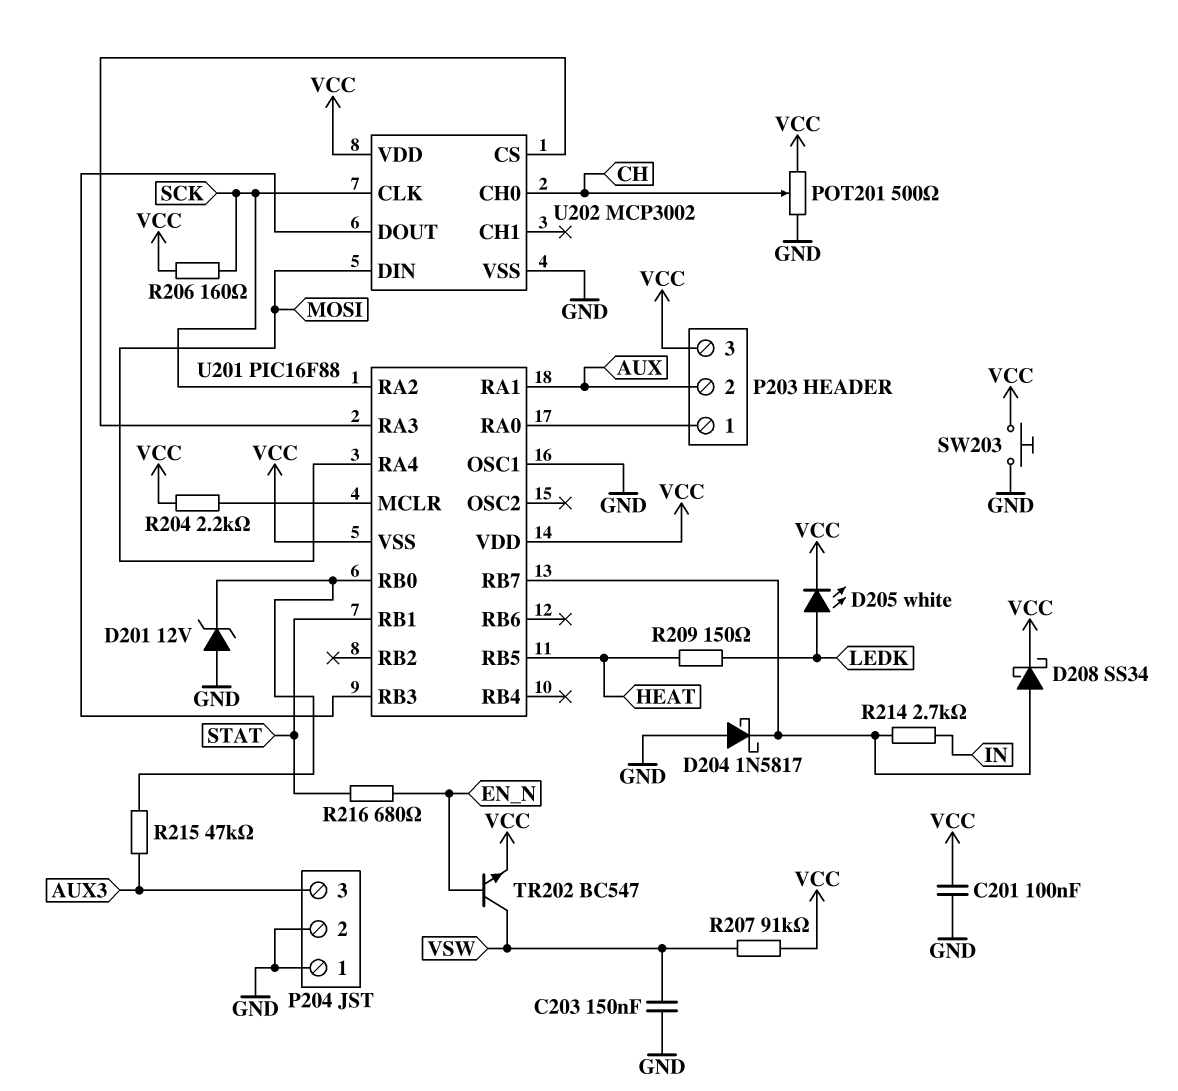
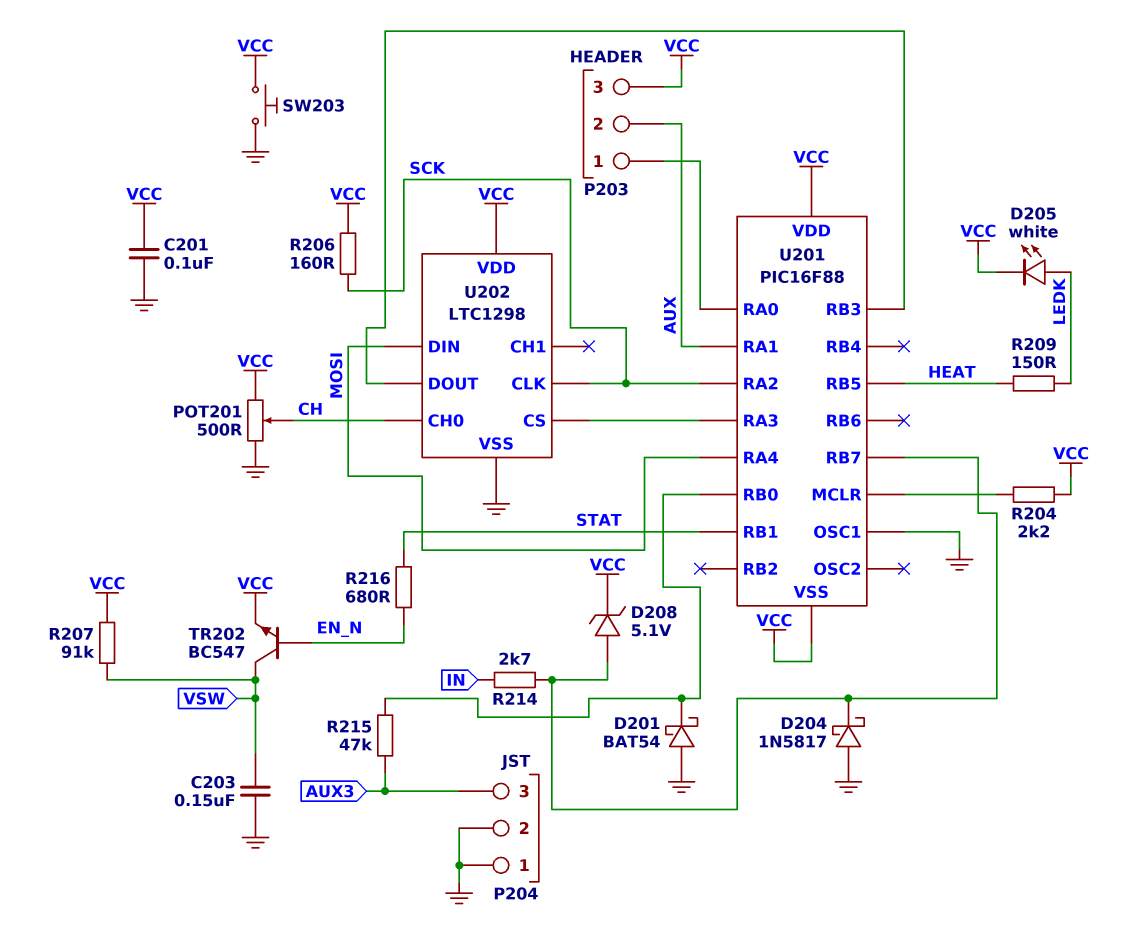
D201: zener 12V (A GND, K U201/RB0) -> schottky BAT54 (A GND, K U201/RB0)
D208: schottky SS34 (A U201/RB7, K VCC) -> zener 5.1V (A U201/RB7, K VCC)
U202: MCP3002 -> LTC1298

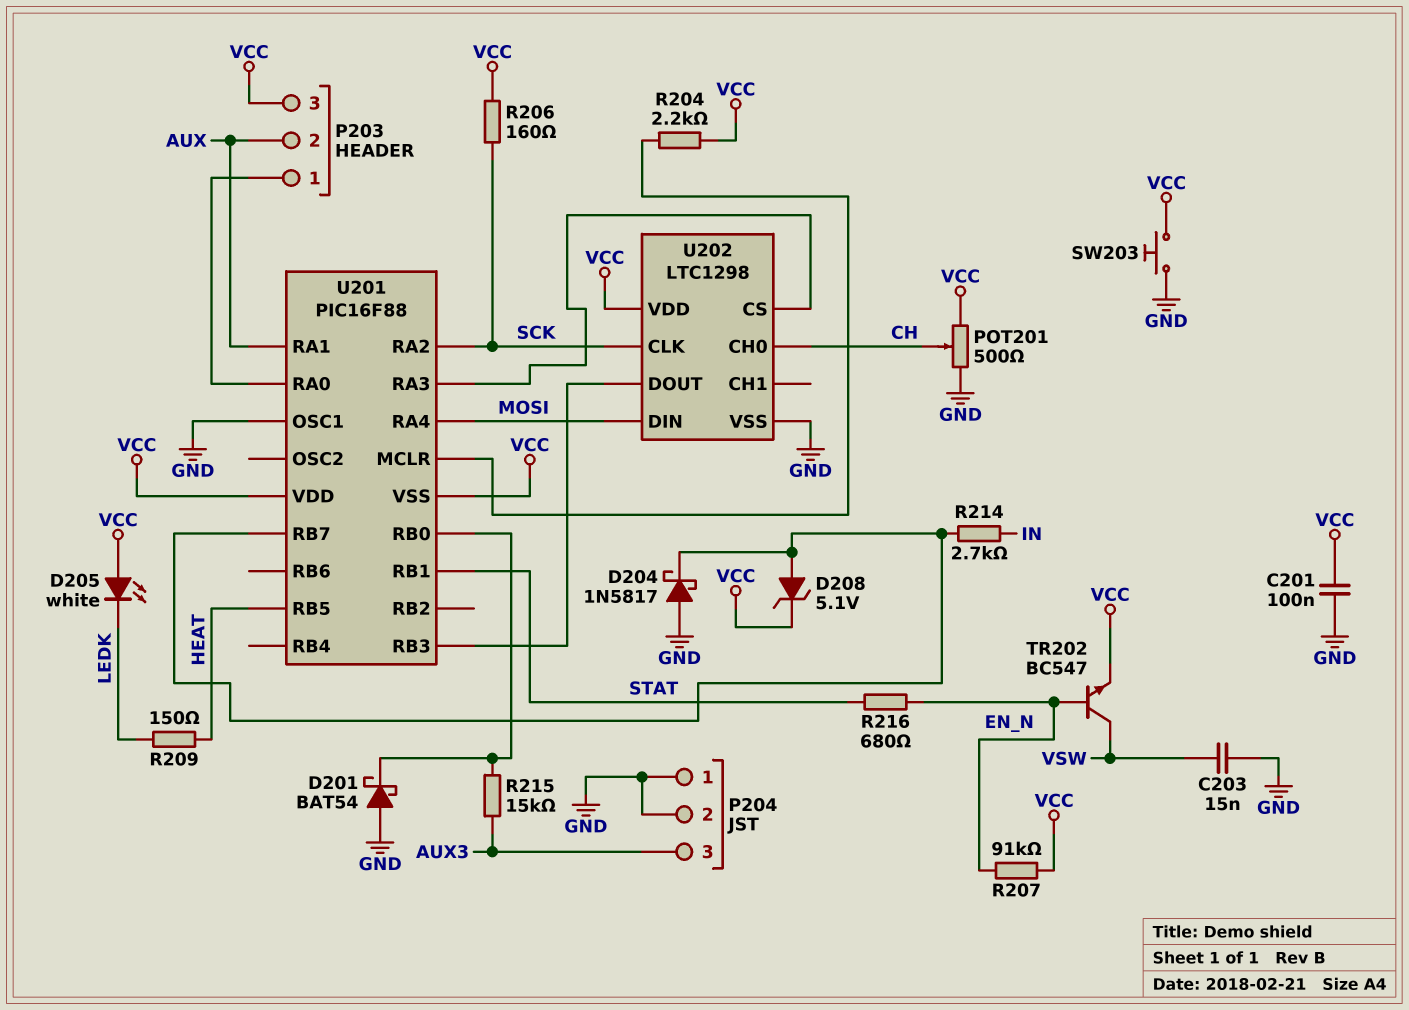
C203: 150nF (GND, VSW) -> 15nF (GND, VSW)
D205: LED white (A LEDK, K VCC) -> LED white (A VCC, K LEDK)
R207: 91k (VCC, VSW) -> 91k (EN_N, VCC)
R215: 47k (AUX3, U201/RB0) -> 15k (AUX3, U201/RB0)

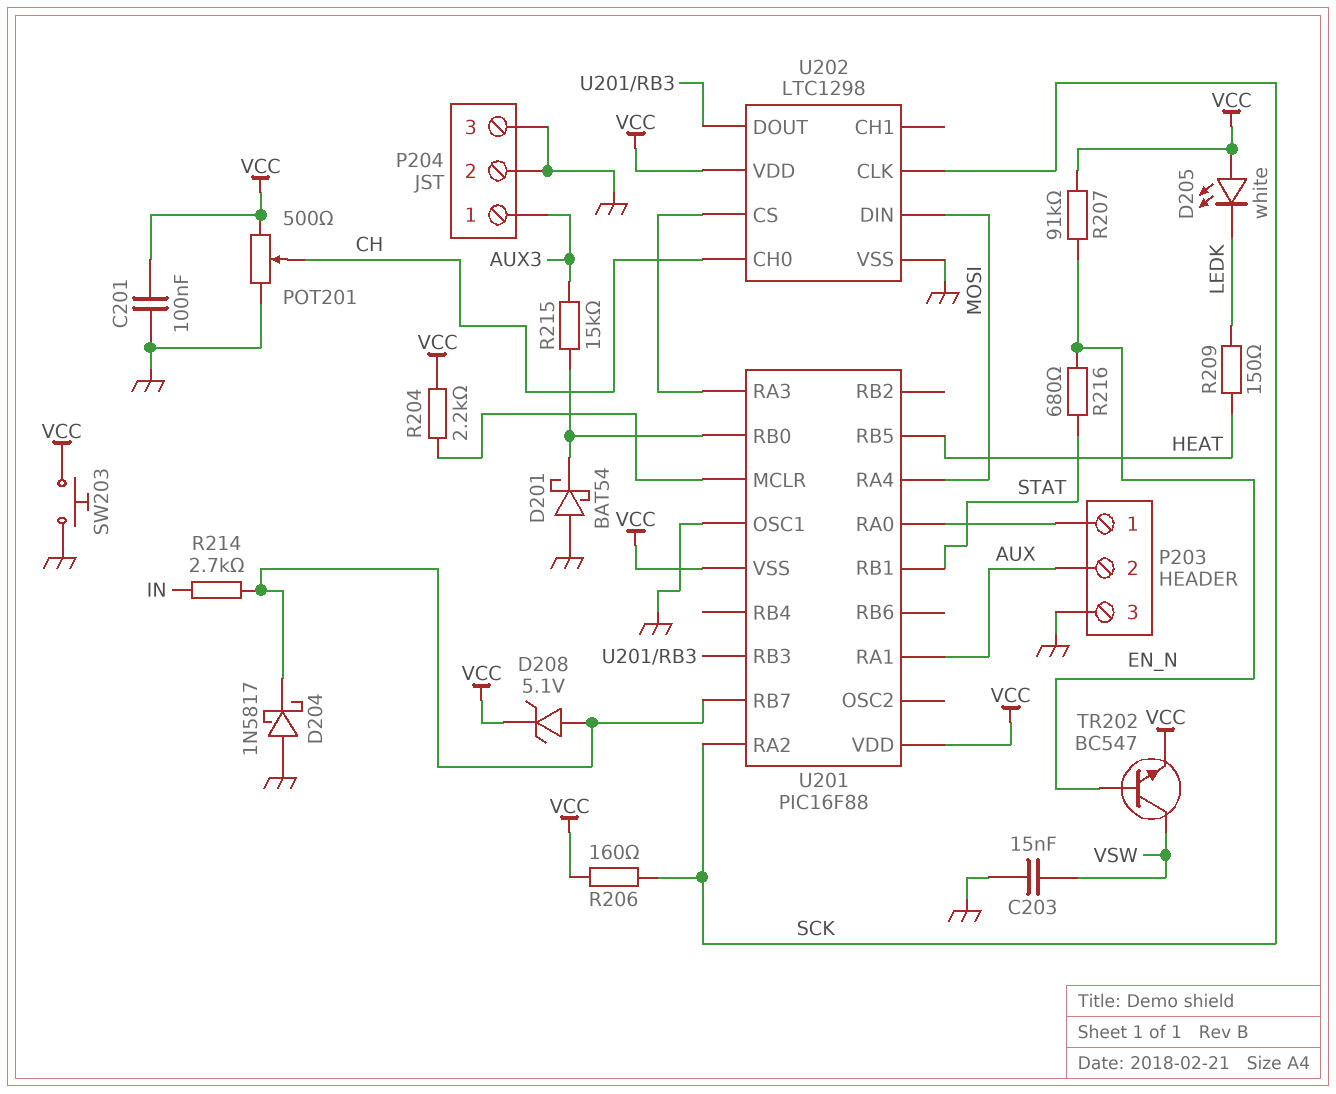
P203 pin 3: VCC -> GND
P204 pin 1: GND -> AUX3
P204 pin 3: AUX3 -> GND

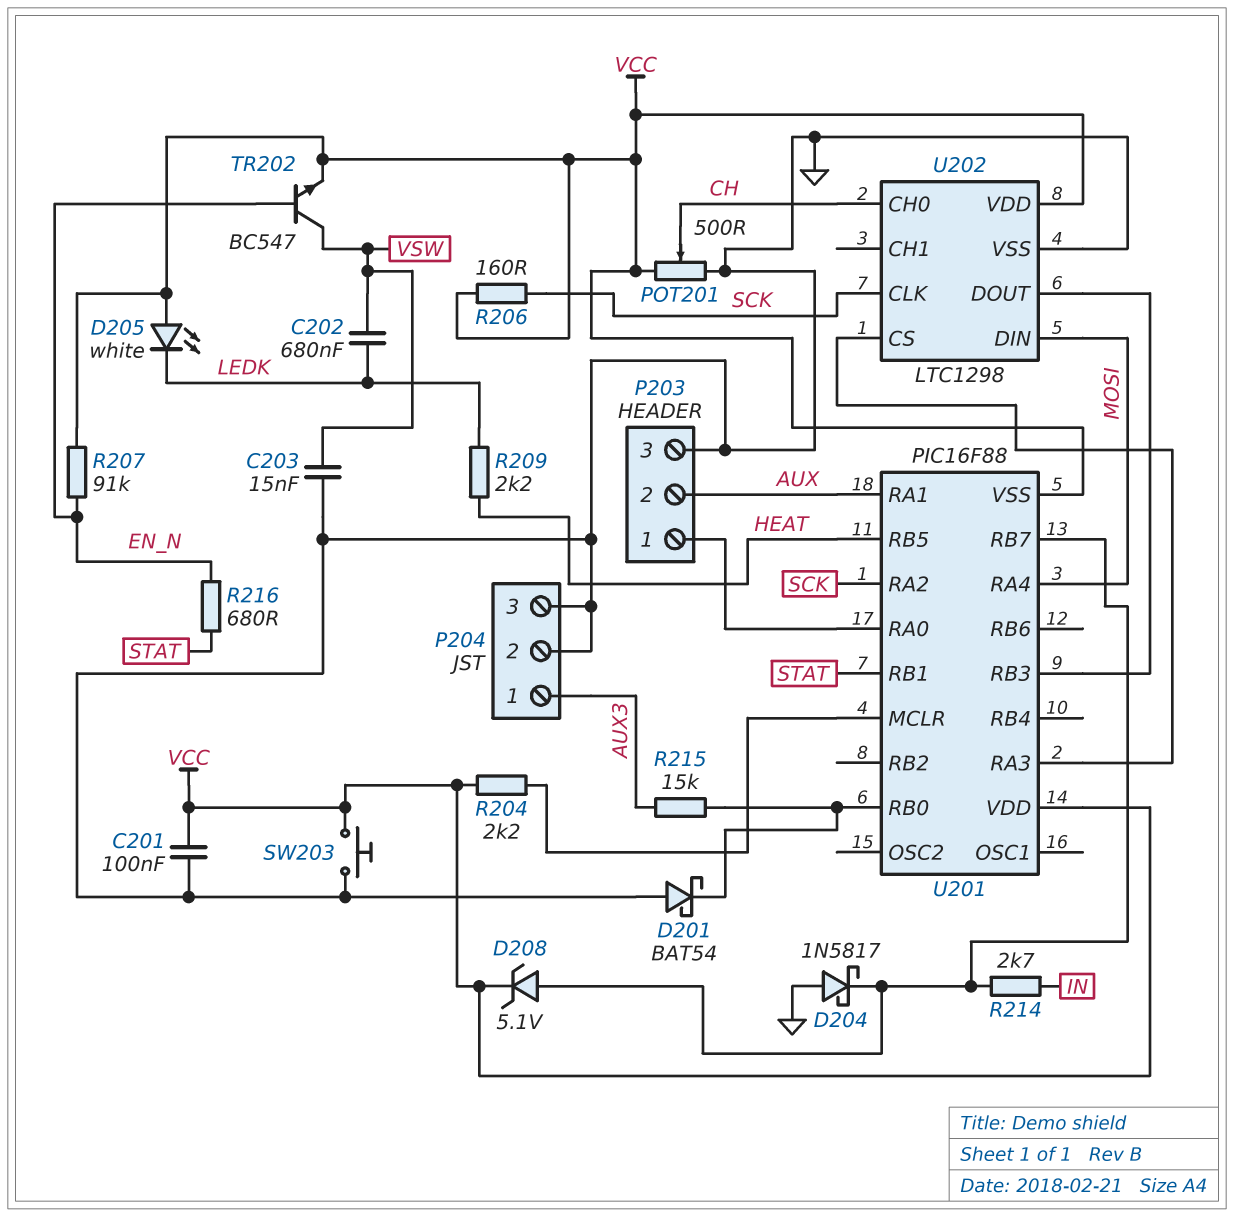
C202: none -> 680nF (LEDK, VSW)
R209: 150 (HEAT, LEDK) -> 2.2k (HEAT, LEDK)
U201 pin OSC1: GND -> none

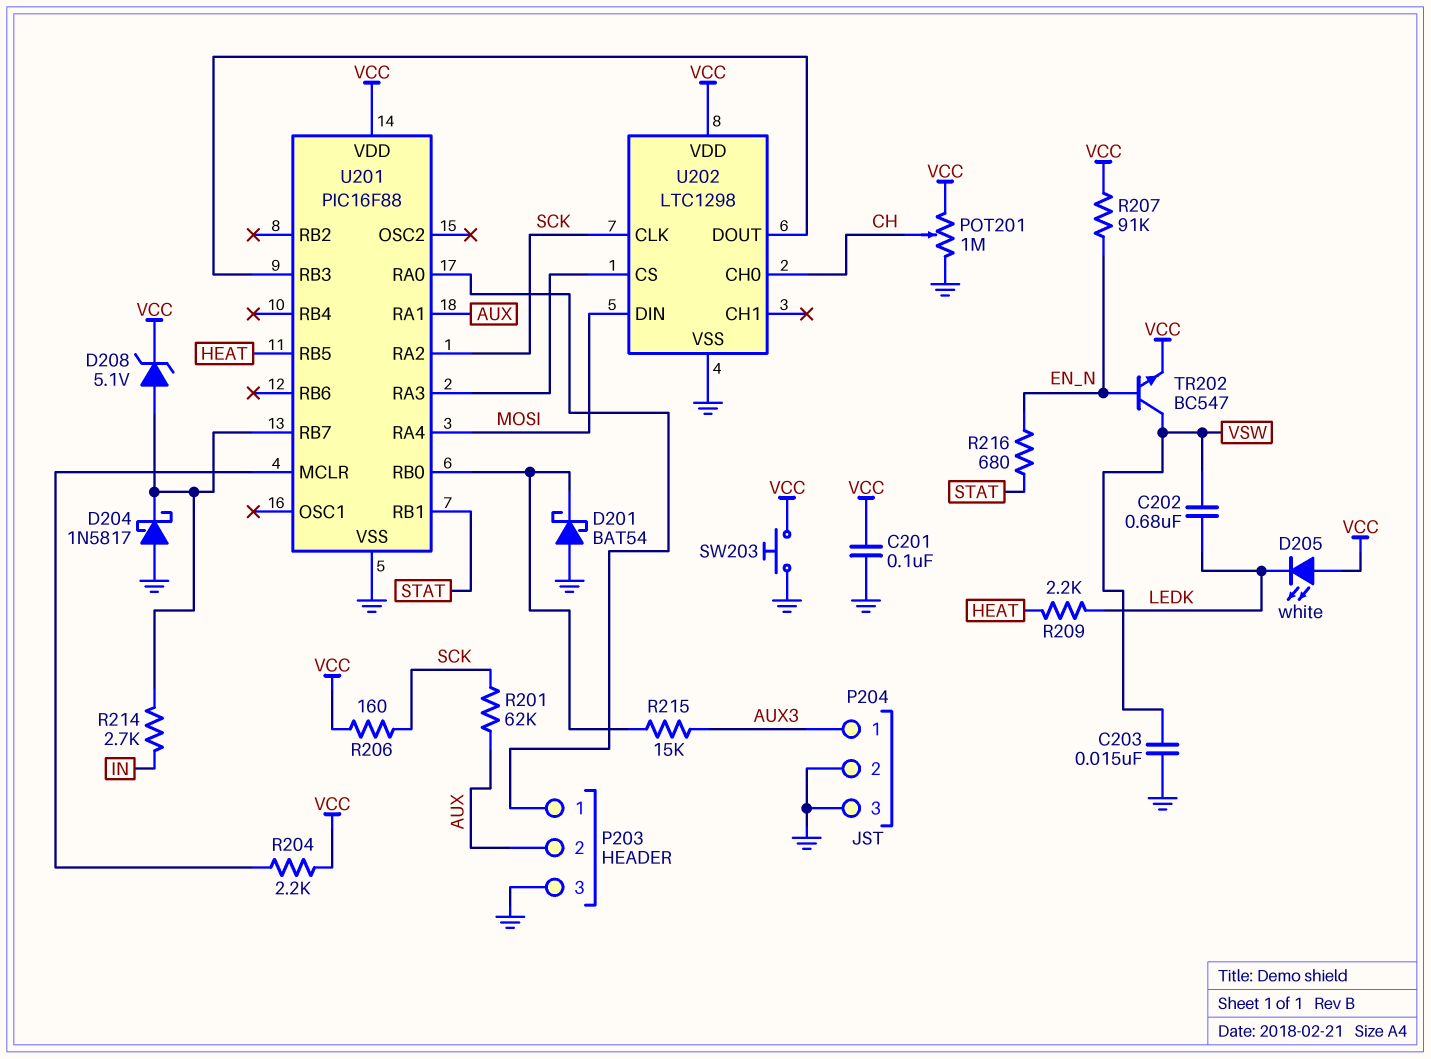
POT201: 500 (GND, VCC, wiper CH) -> 1M (GND, VCC, wiper CH)
R201: none -> 62k (AUX, SCK)
U201 pin VSS: VCC -> GND

